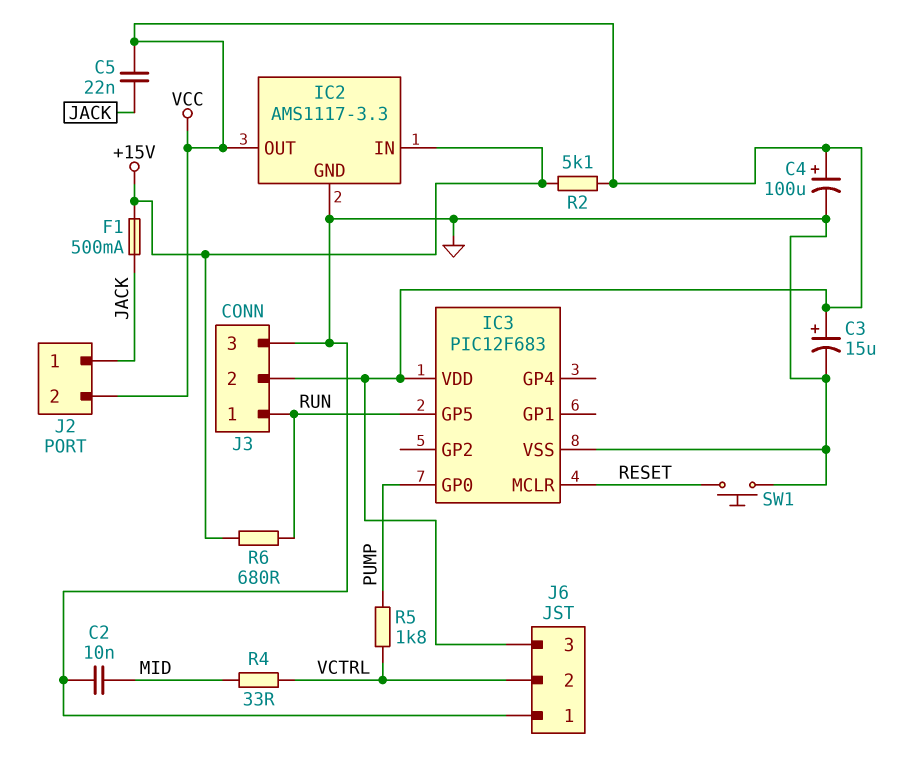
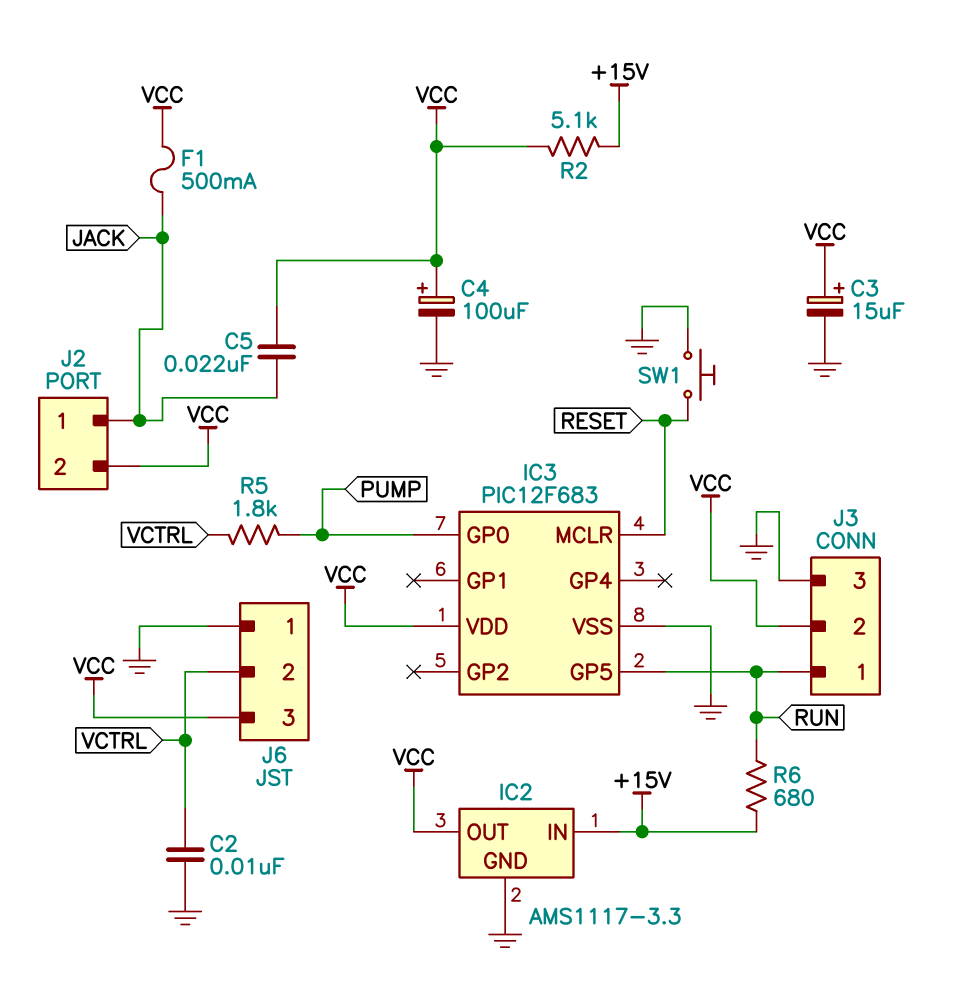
C2: 10nF (GND, MID) -> 10nF (GND, VCTRL)
F1: 500mA (+15V, JACK) -> 500mA (JACK, VCC)
R4: 33 (MID, VCTRL) -> none

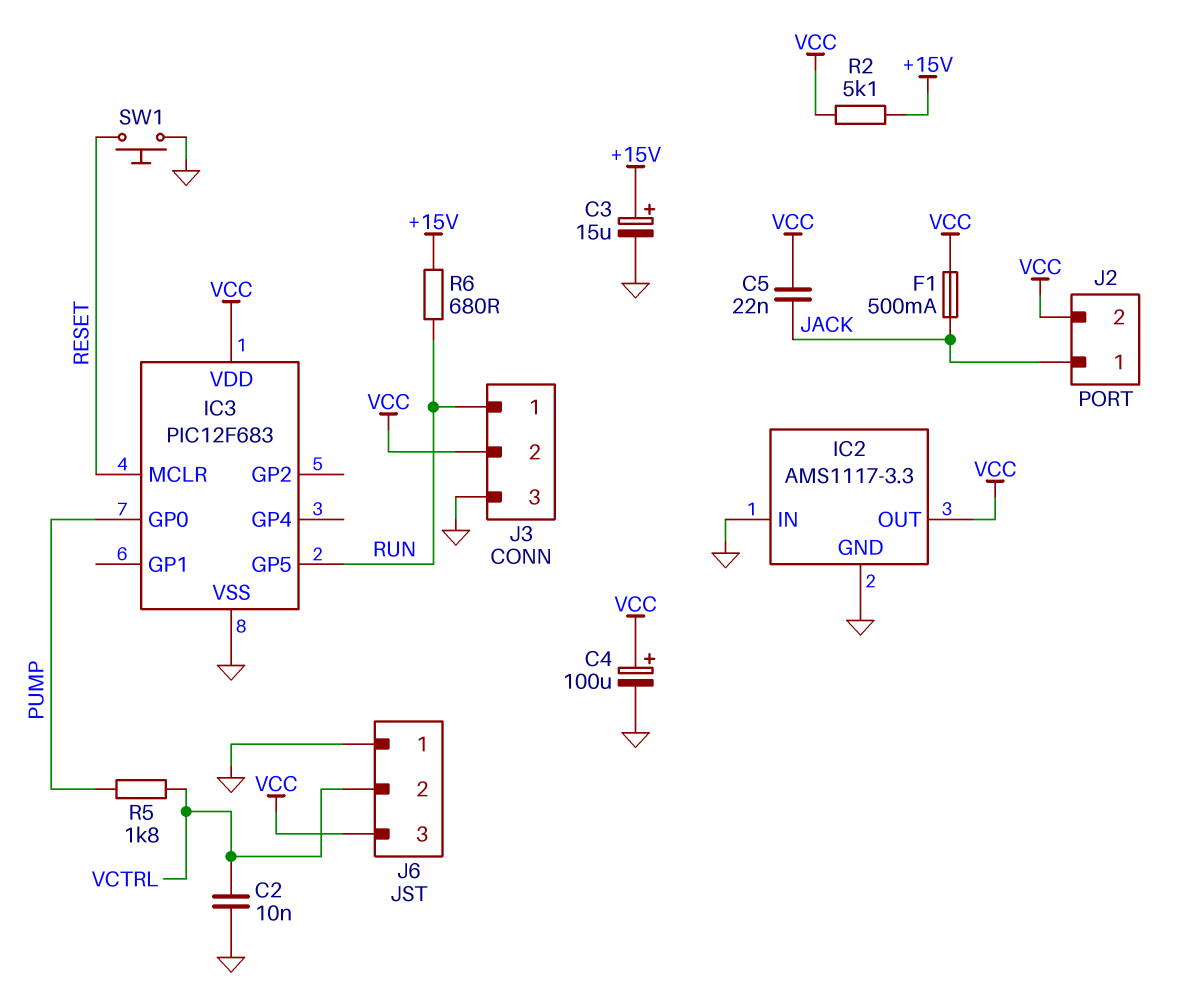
C3: 15uF (plus VCC, minus GND) -> 15uF (plus +15V, minus GND)
IC2 pin IN: +15V -> GND

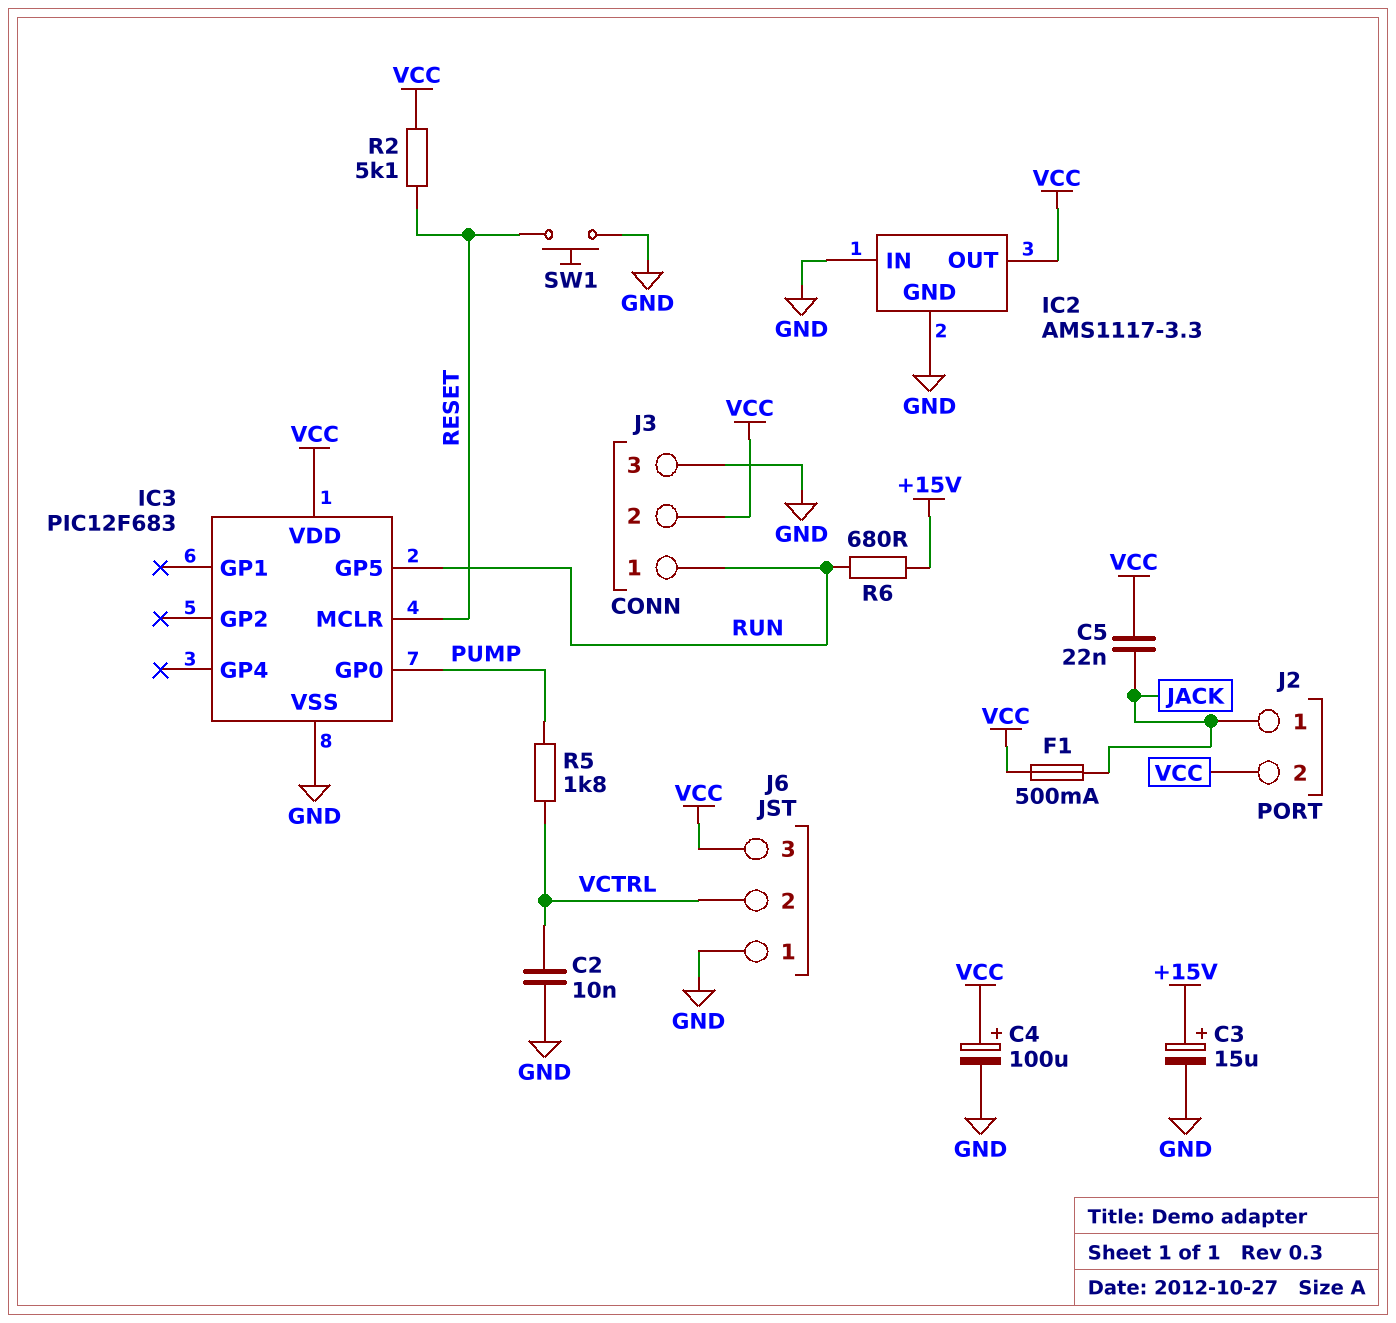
R2: 5.1k (+15V, VCC) -> 5.1k (RESET, VCC)

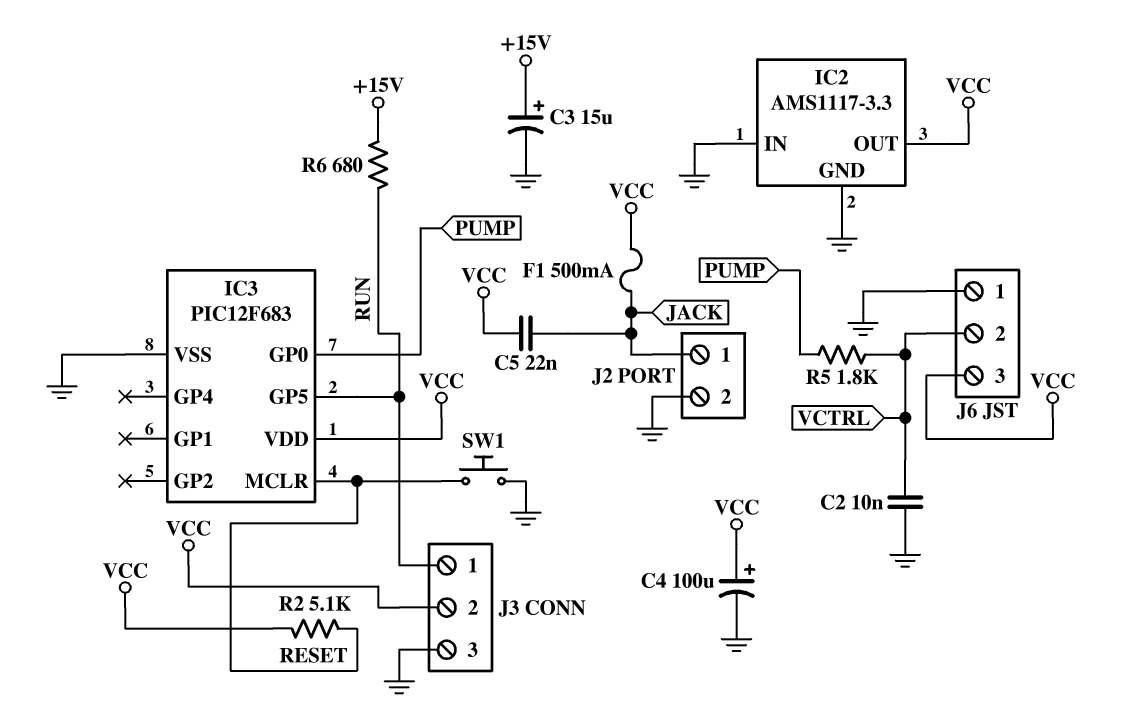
J2 pin 2: VCC -> GND

